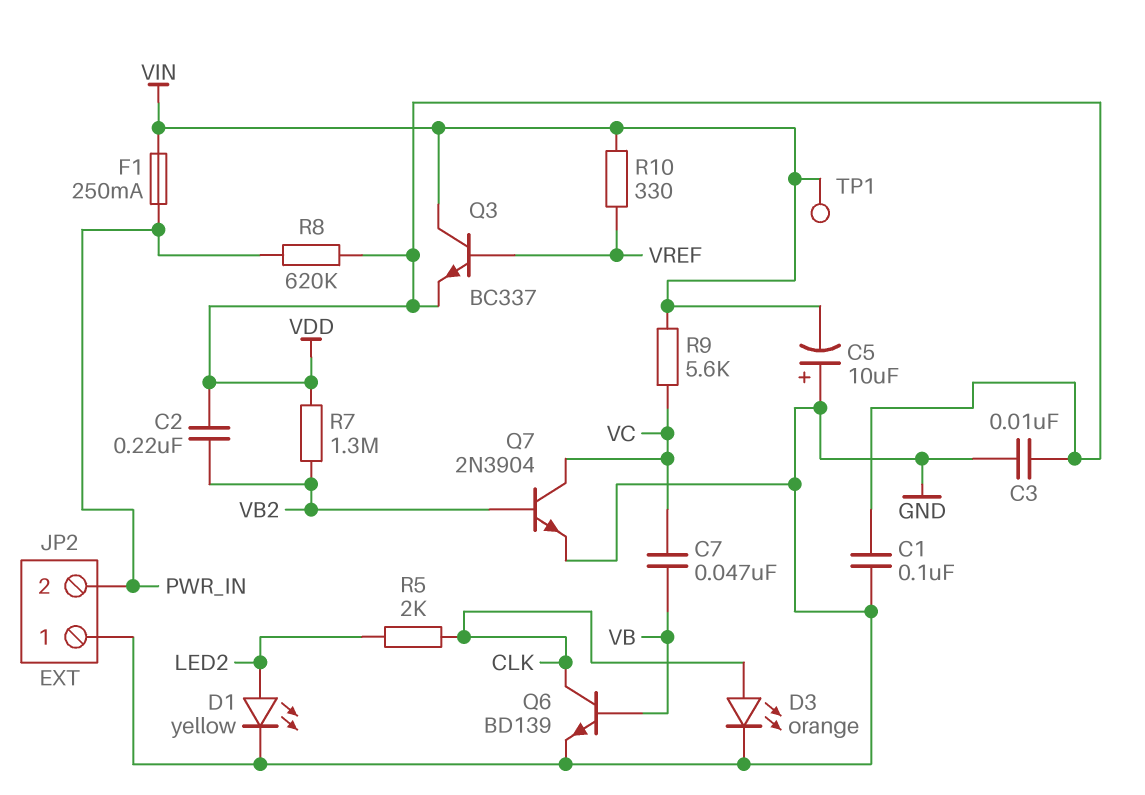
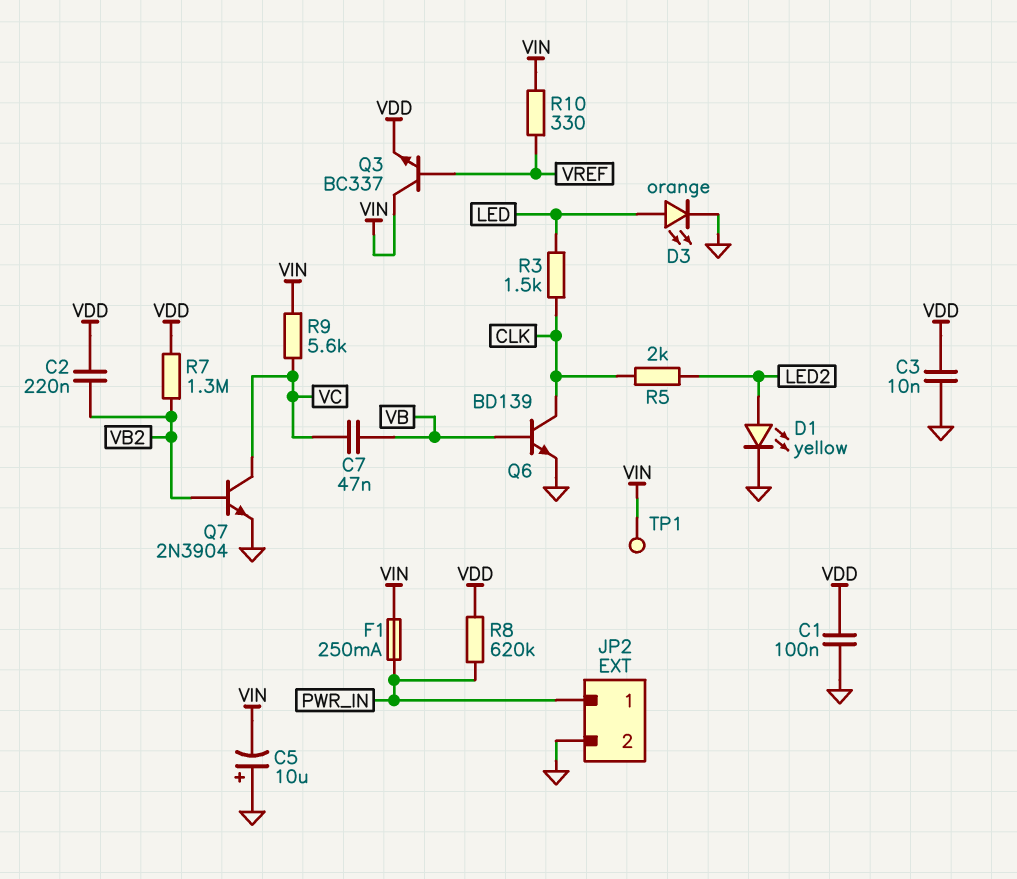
D3: LED orange (A CLK, K GND) -> LED orange (A LED, K GND)
JP2 pin 1: GND -> PWR_IN
JP2 pin 2: PWR_IN -> GND
R3: none -> 1.5k (CLK, LED)

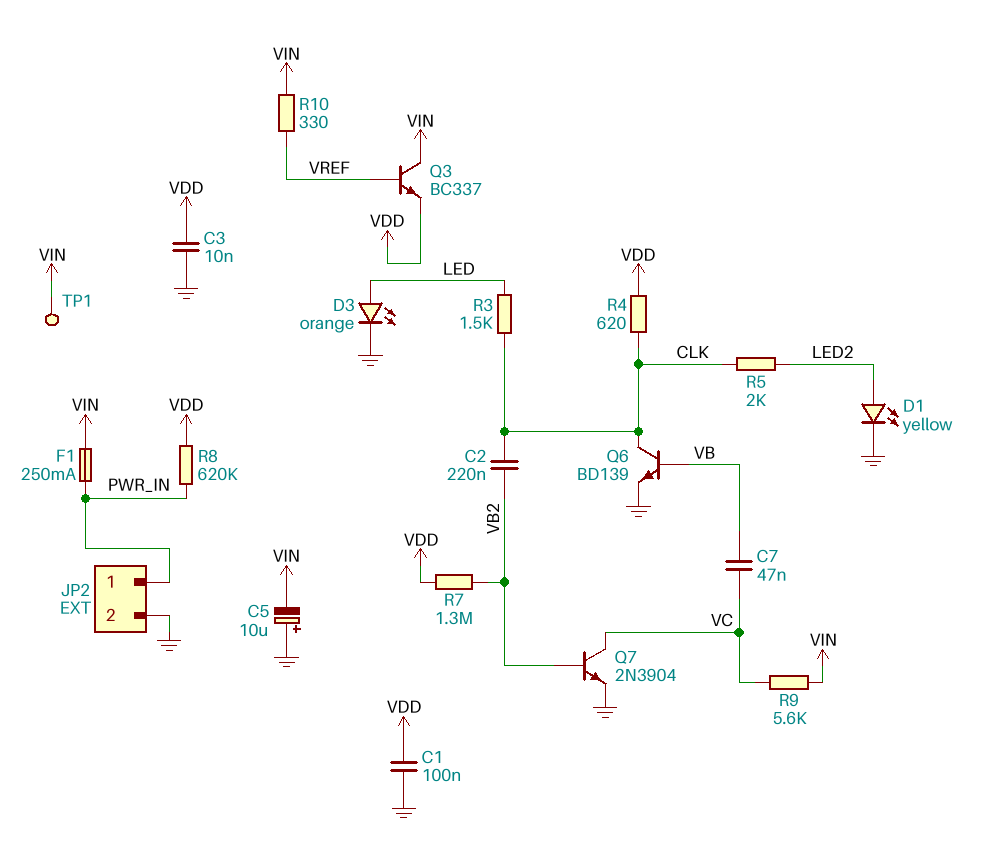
C2: 220nF (VB2, VDD) -> 220nF (CLK, VB2)
R4: none -> 620 (CLK, VDD)

